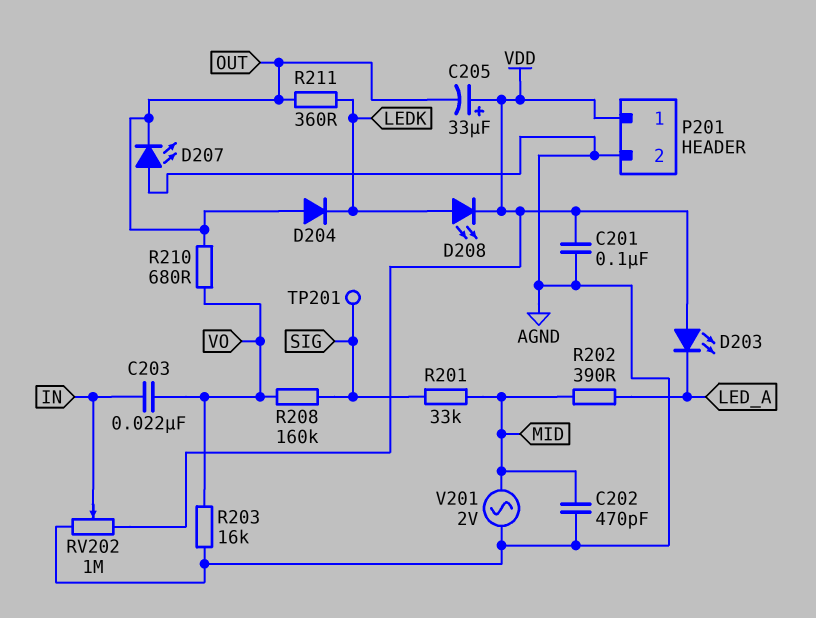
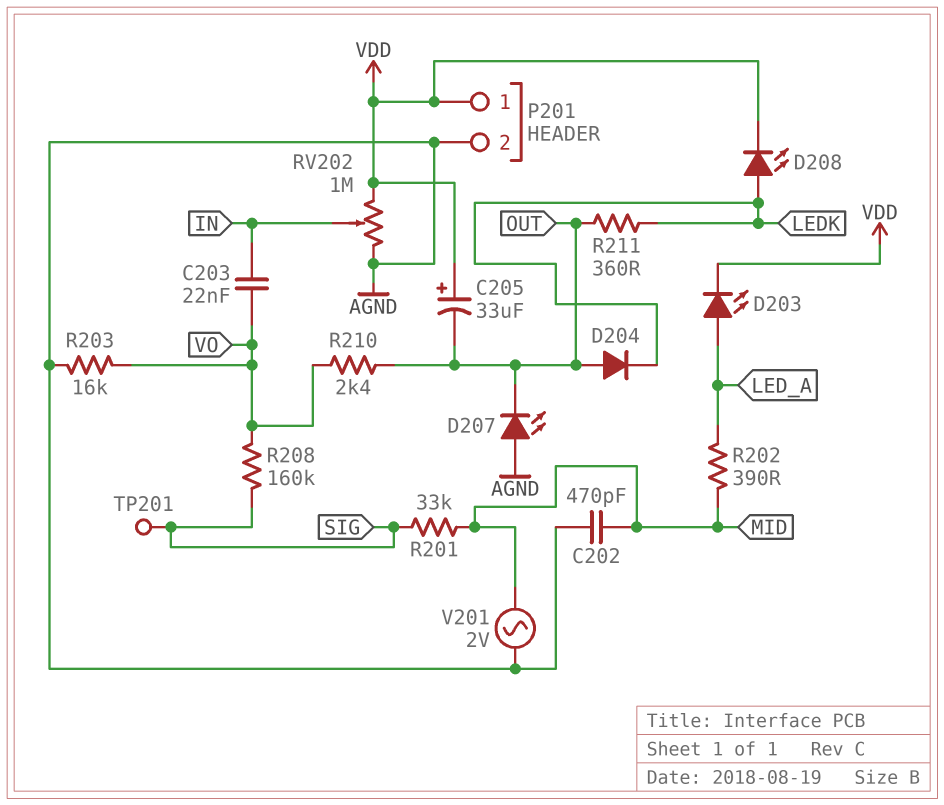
C201: 100nF (AGND, VDD) -> none
D203: LED (A VDD, K LED_A) -> LED (A LED_A, K VDD)
R210: 680 (OUT, VO) -> 2.4k (OUT, VO)

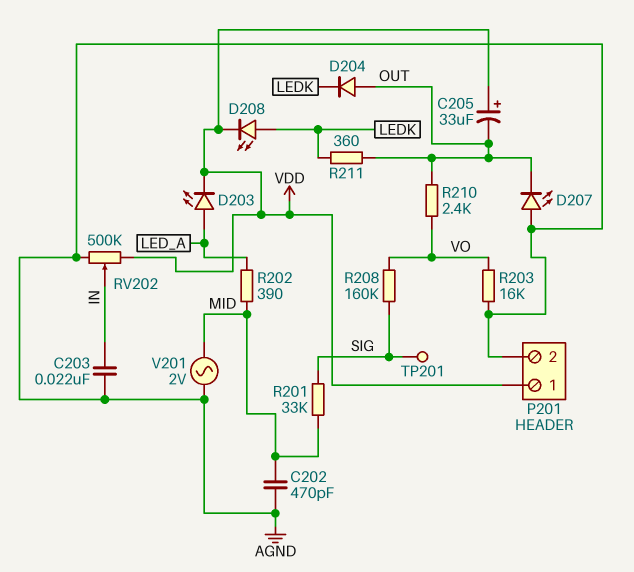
C203: 22nF (IN, VO) -> 22nF (AGND, IN)
RV202: 1M (AGND, VDD, wiper IN) -> 500k (AGND, VDD, wiper IN)

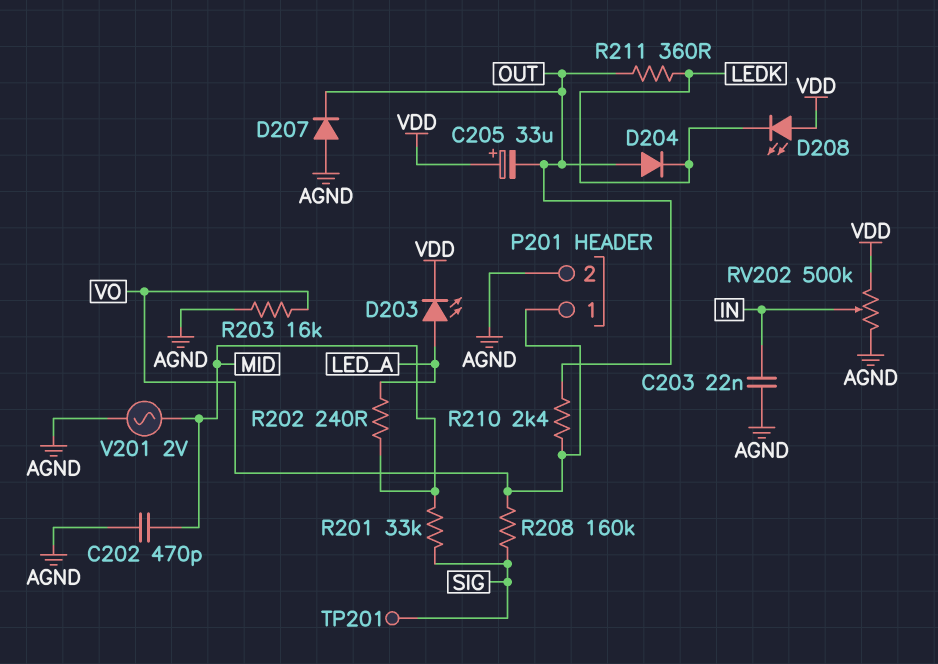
D207: LED (A AGND, K OUT) -> diode (A AGND, K OUT)
D208: LED (A LEDK, K VDD) -> LED (A VDD, K LEDK)
P201 pin 1: VDD -> VO
R202: 390 (LED_A, MID) -> 240 (LED_A, MID)

